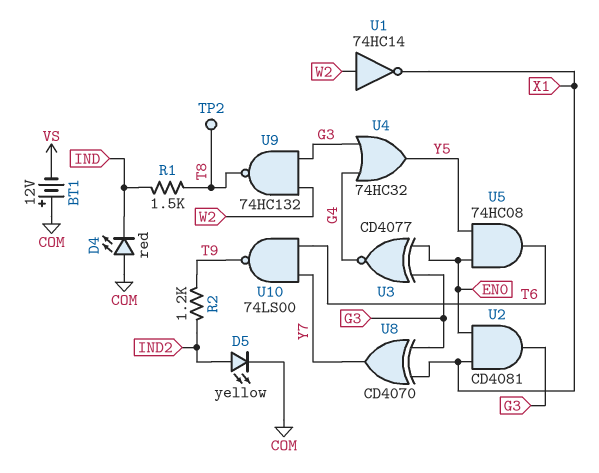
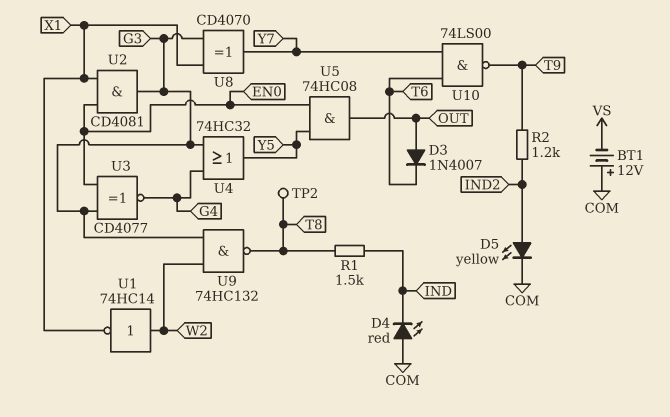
D3: none -> diode 1N4007 (A OUT, K T6)
U5: AND 74HC08 (in EN0, in Y5, out T6) -> AND 74HC08 (in EN0, in Y5, out OUT)

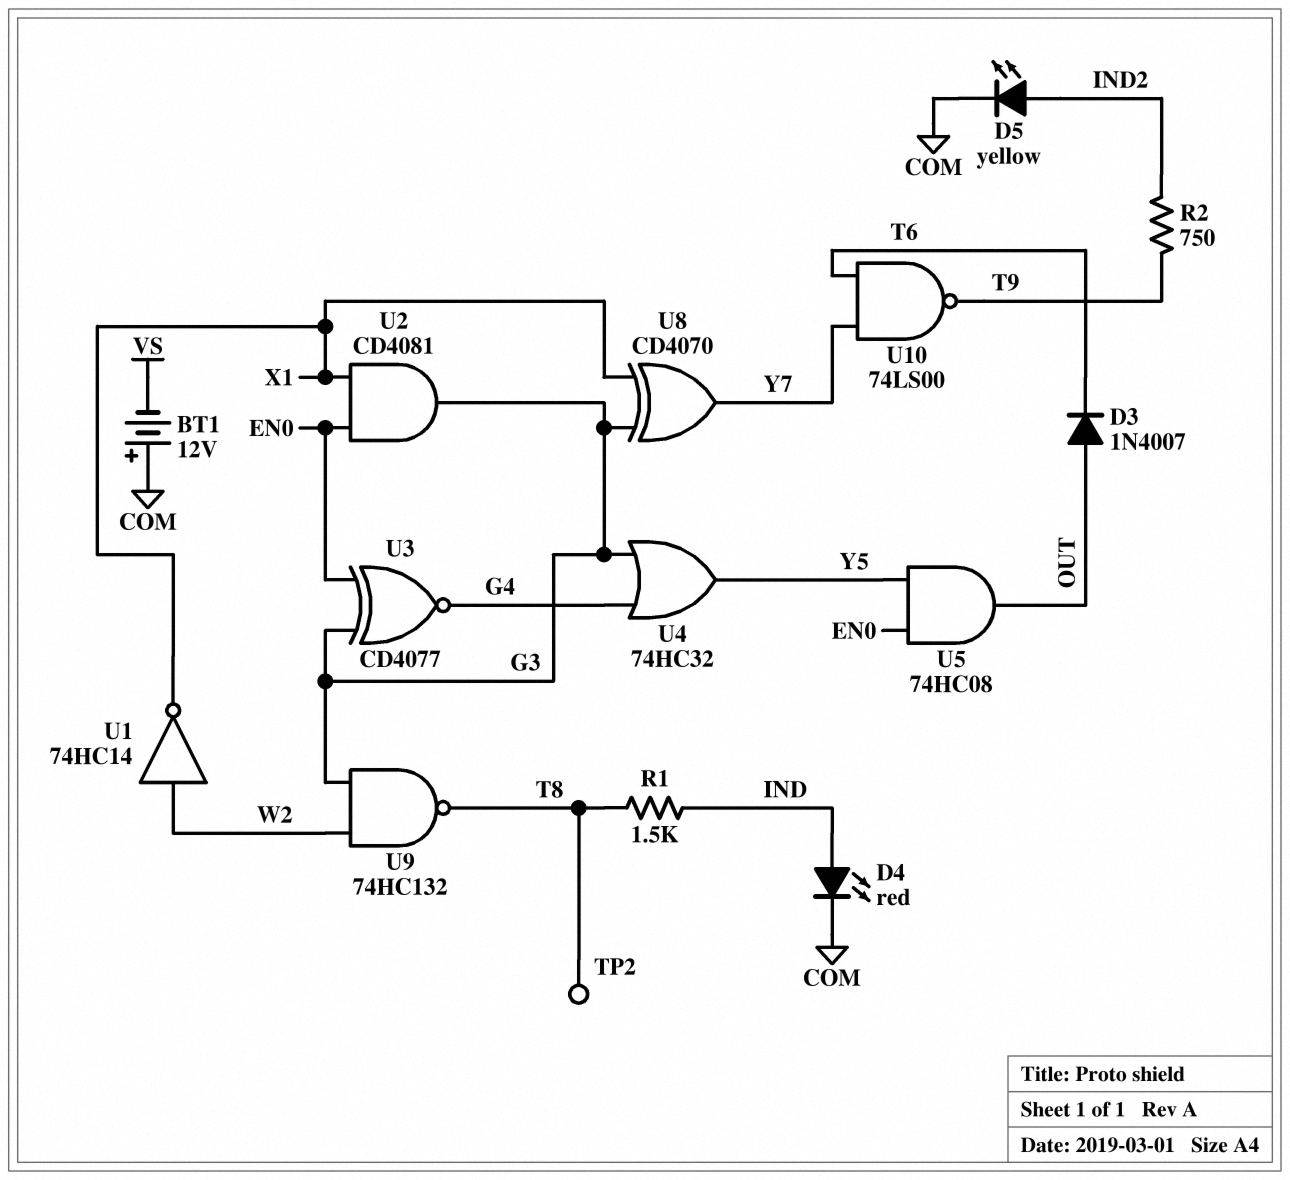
D4: LED red (A COM, K IND) -> LED red (A IND, K COM)
R2: 1.2k (IND2, T9) -> 750 (IND2, T9)

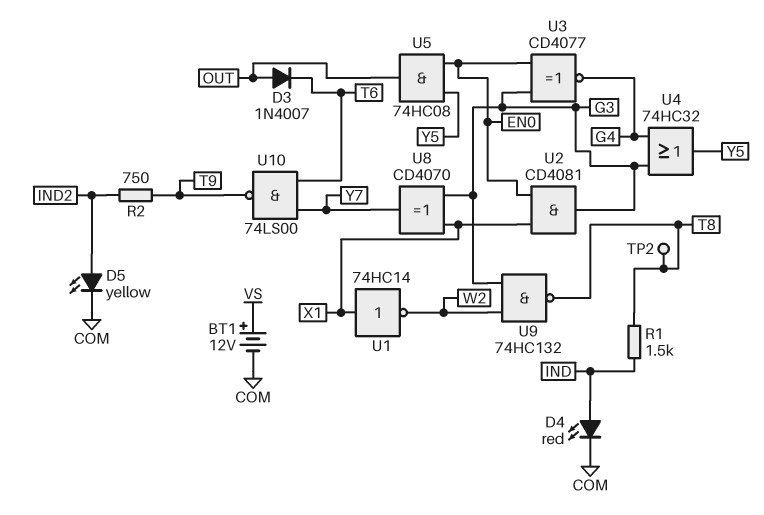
BT1: 12V (plus COM, minus VS) -> 12V (plus VS, minus COM)
U1: NOT 74HC14 (in W2, out X1) -> NOT 74HC14 (in X1, out W2)

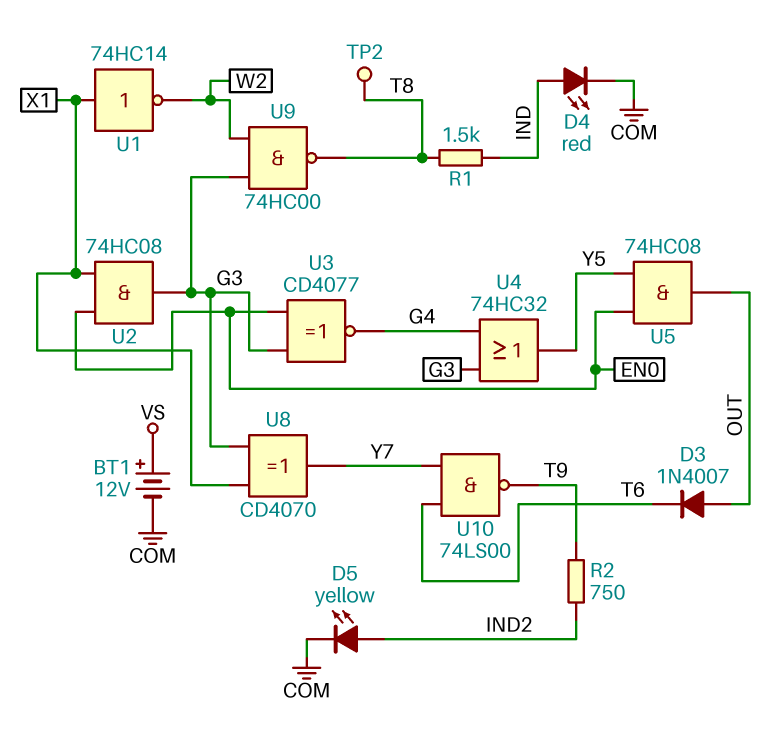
U2: AND CD4081 (in EN0, in X1, out G3) -> AND 74HC08 (in EN0, in X1, out G3)
U9: NAND 74HC132 (in G3, in W2, out T8) -> NAND 74HC00 (in G3, in W2, out T8)

